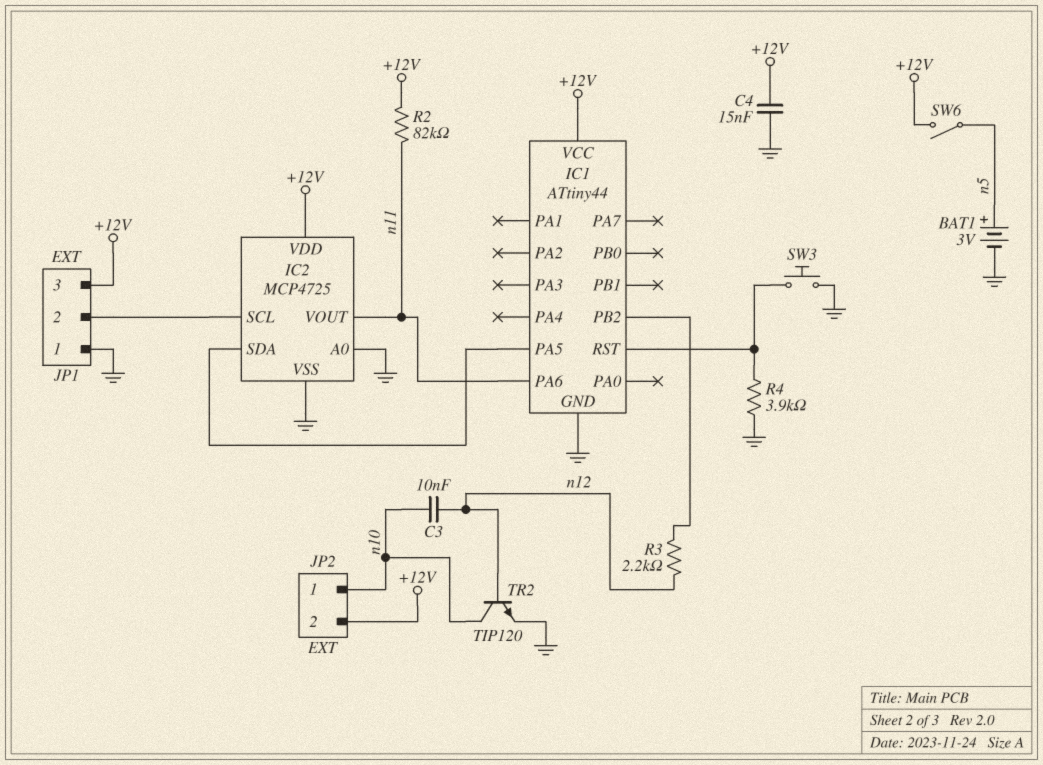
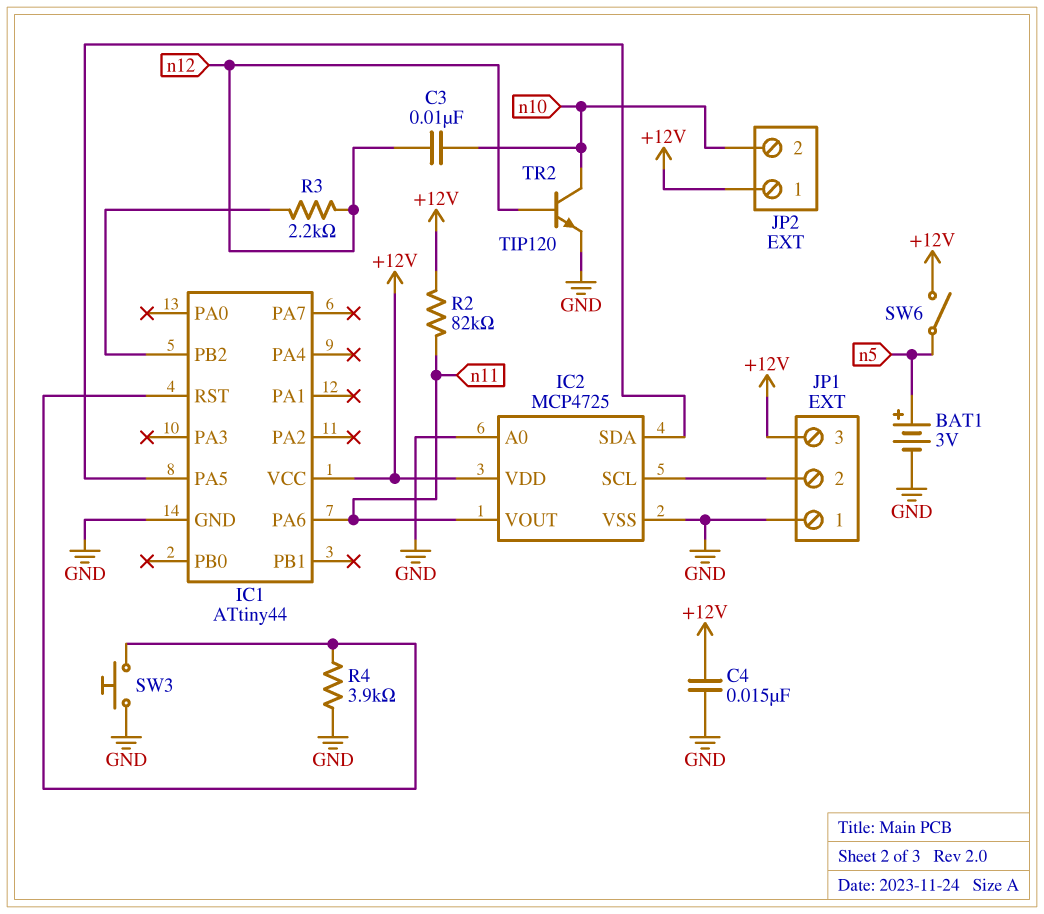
JP2 pin 1: n10 -> +12V
JP2 pin 2: +12V -> n10

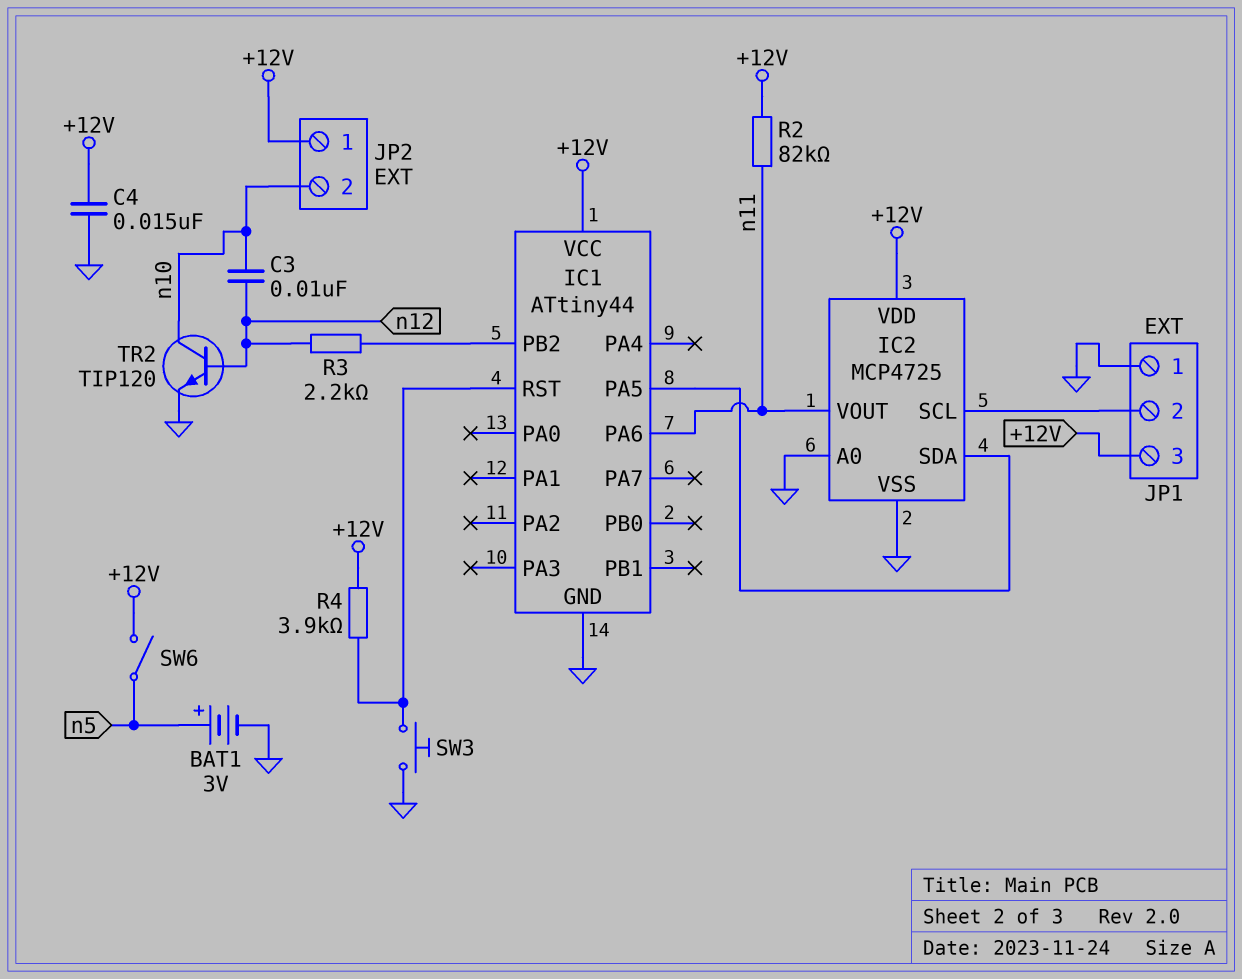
R4: 3.9k (GND, IC1/RST) -> 3.9k (+12V, IC1/RST)

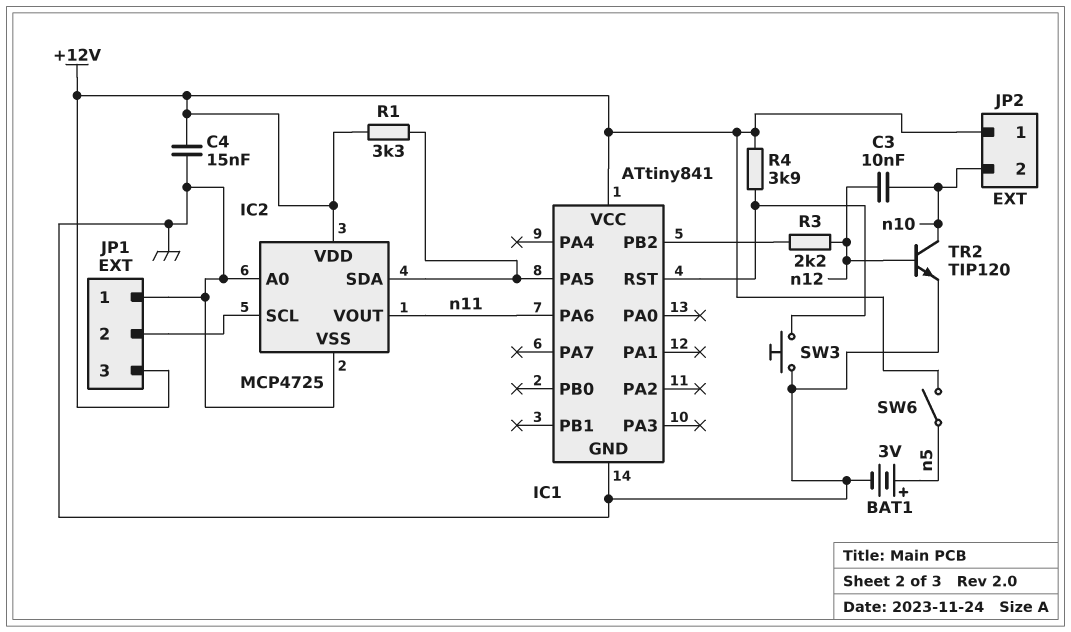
IC1: ATtiny44 -> ATtiny841
R1: none -> 3.3k (+12V, IC1/PA5)
R2: 82k (+12V, n11) -> none

